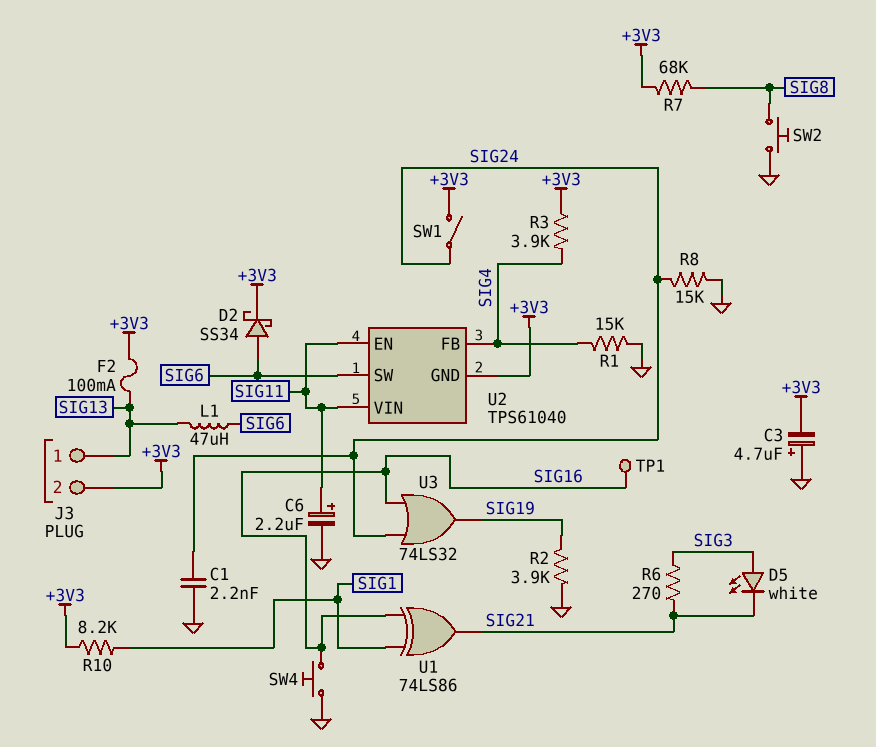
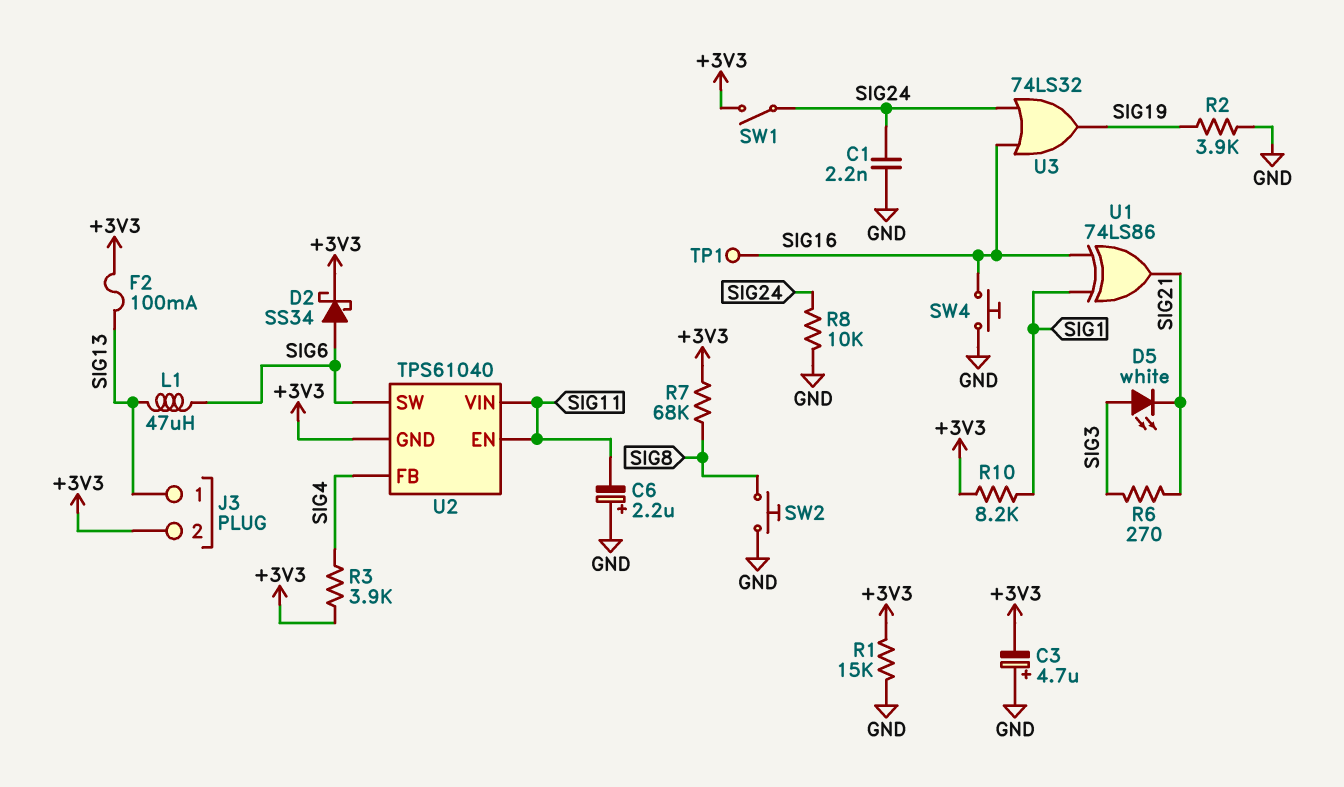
C6: 2.2uF (plus SIG11, minus GND) -> 2.2uF (plus GND, minus SIG11)
R1: 15k (GND, SIG4) -> 15k (+3V3, GND)
R8: 15k (GND, SIG24) -> 10k (GND, SIG24)

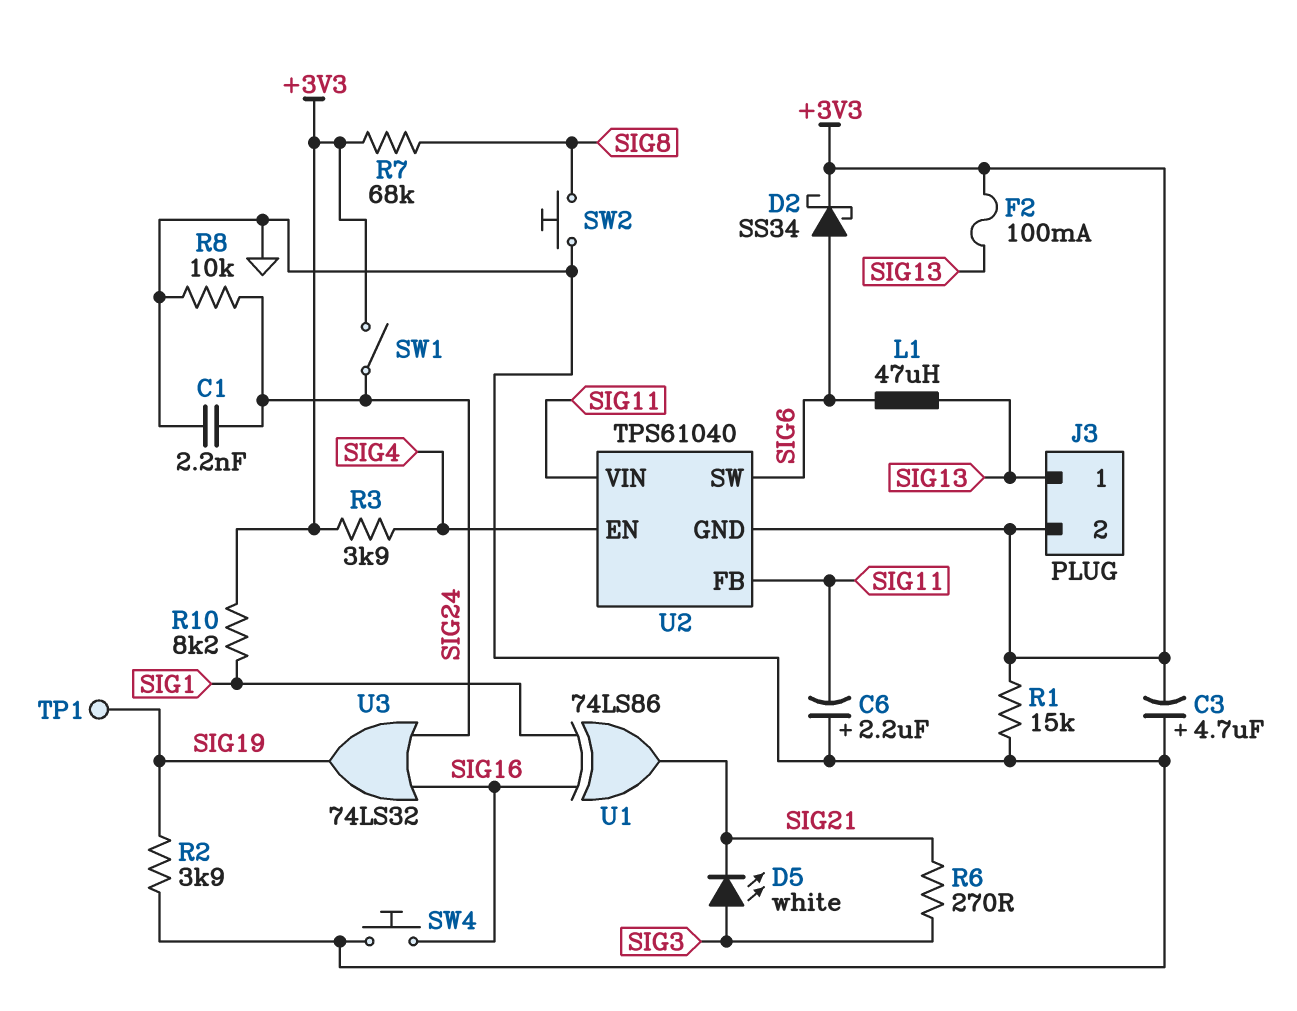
TP1: test point (SIG16) -> test point (SIG19)
U2 pin EN: SIG11 -> SIG4
U2 pin FB: SIG4 -> SIG11

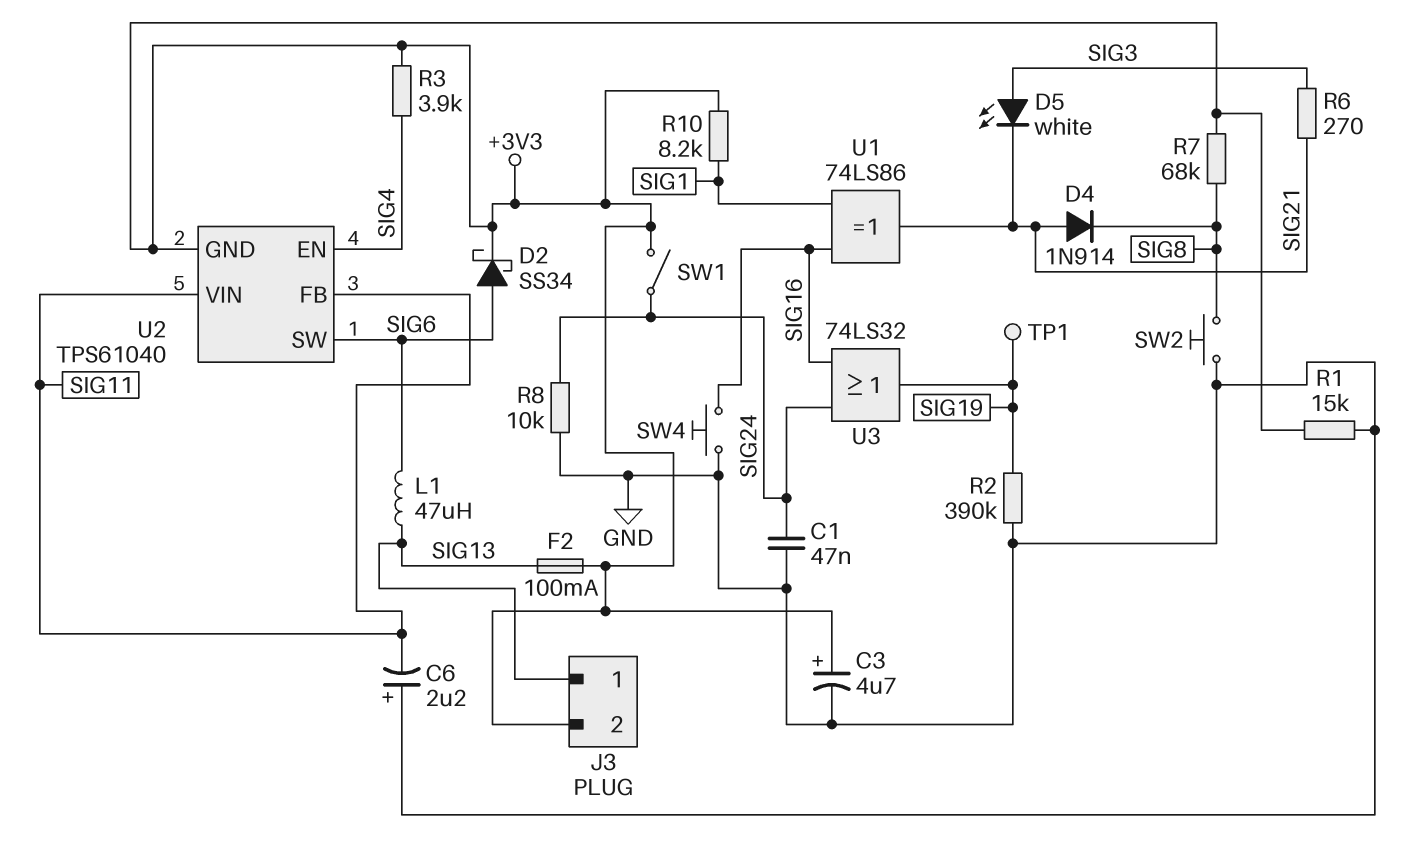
C1: 2.2nF (GND, SIG24) -> 47nF (GND, SIG24)
C3: 4.7uF (plus GND, minus +3V3) -> 4.7uF (plus +3V3, minus GND)
D4: none -> diode 1N914 (A SIG21, K SIG8)
R2: 3.9k (GND, SIG19) -> 390k (GND, SIG19)

